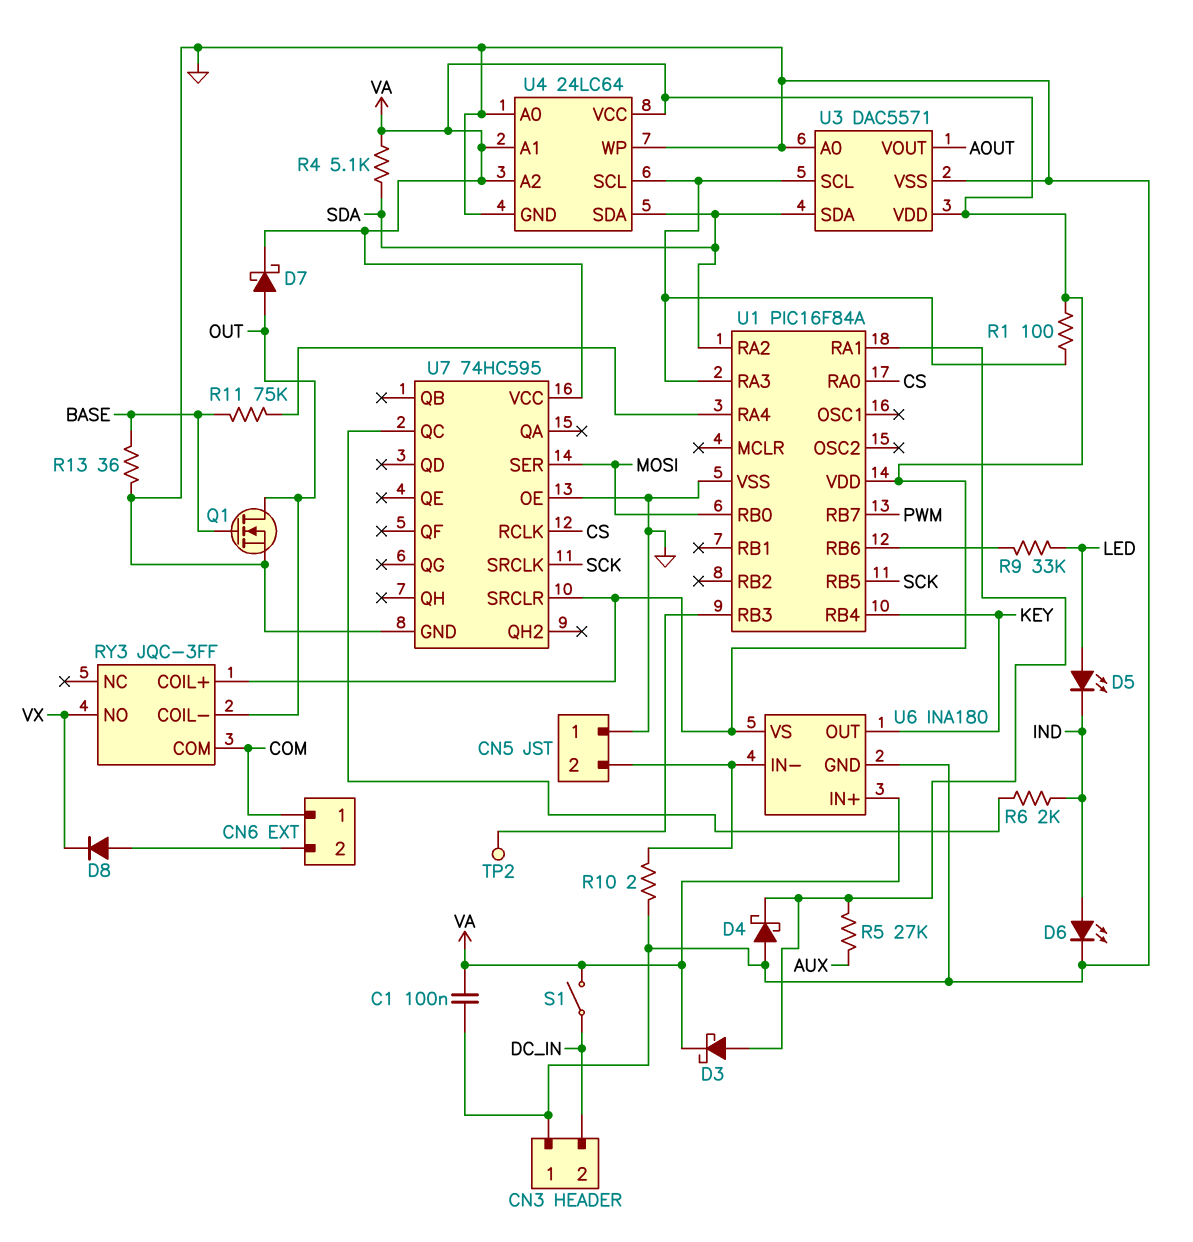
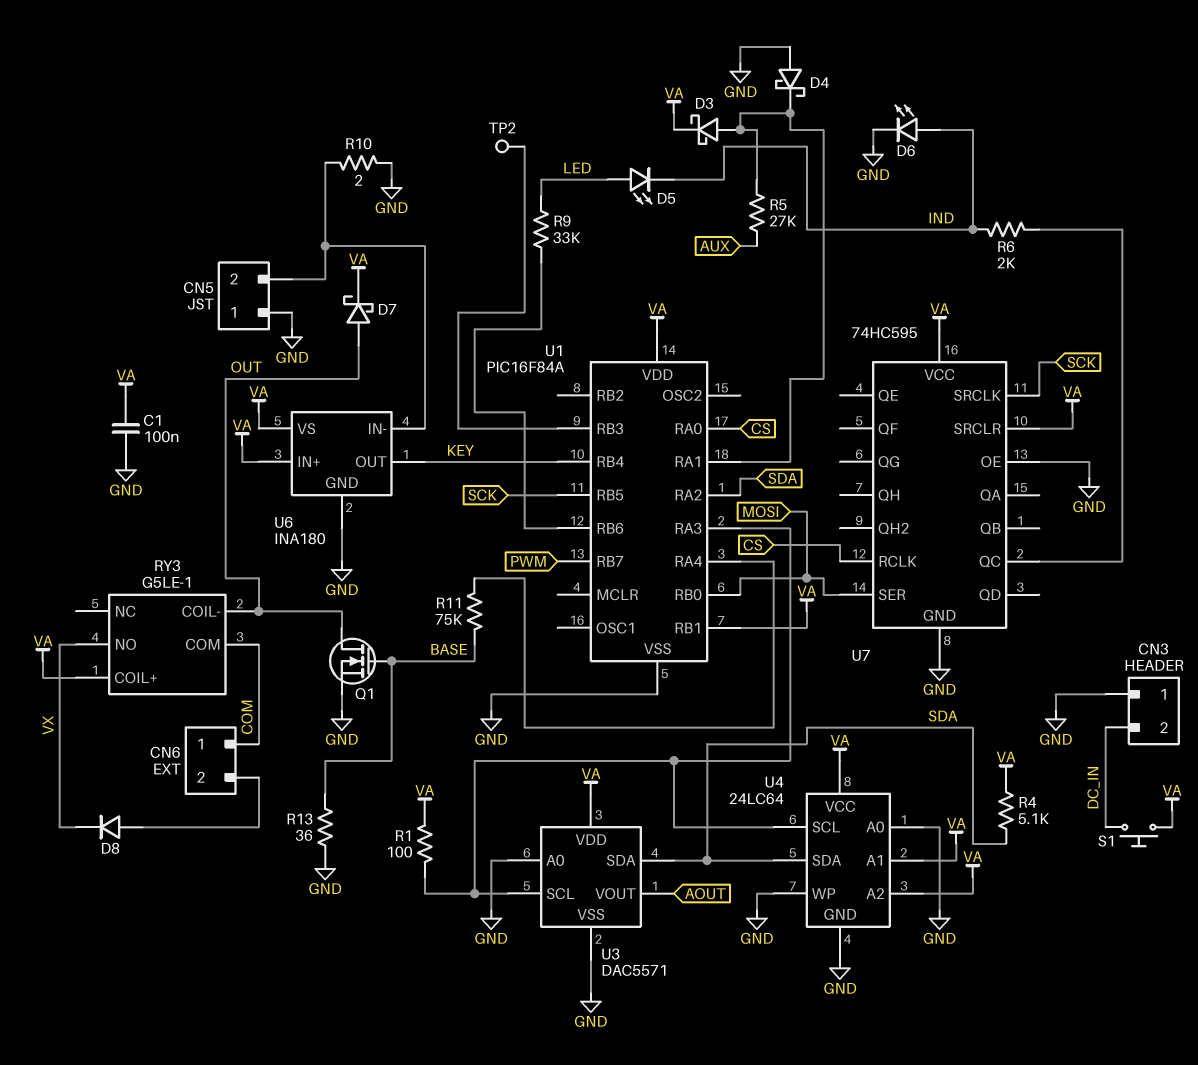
RY3: JQC-3FF -> G5LE-1
S1: switch (DC_IN, VA) -> button (DC_IN, VA)
U1 pin RB1: none -> VA

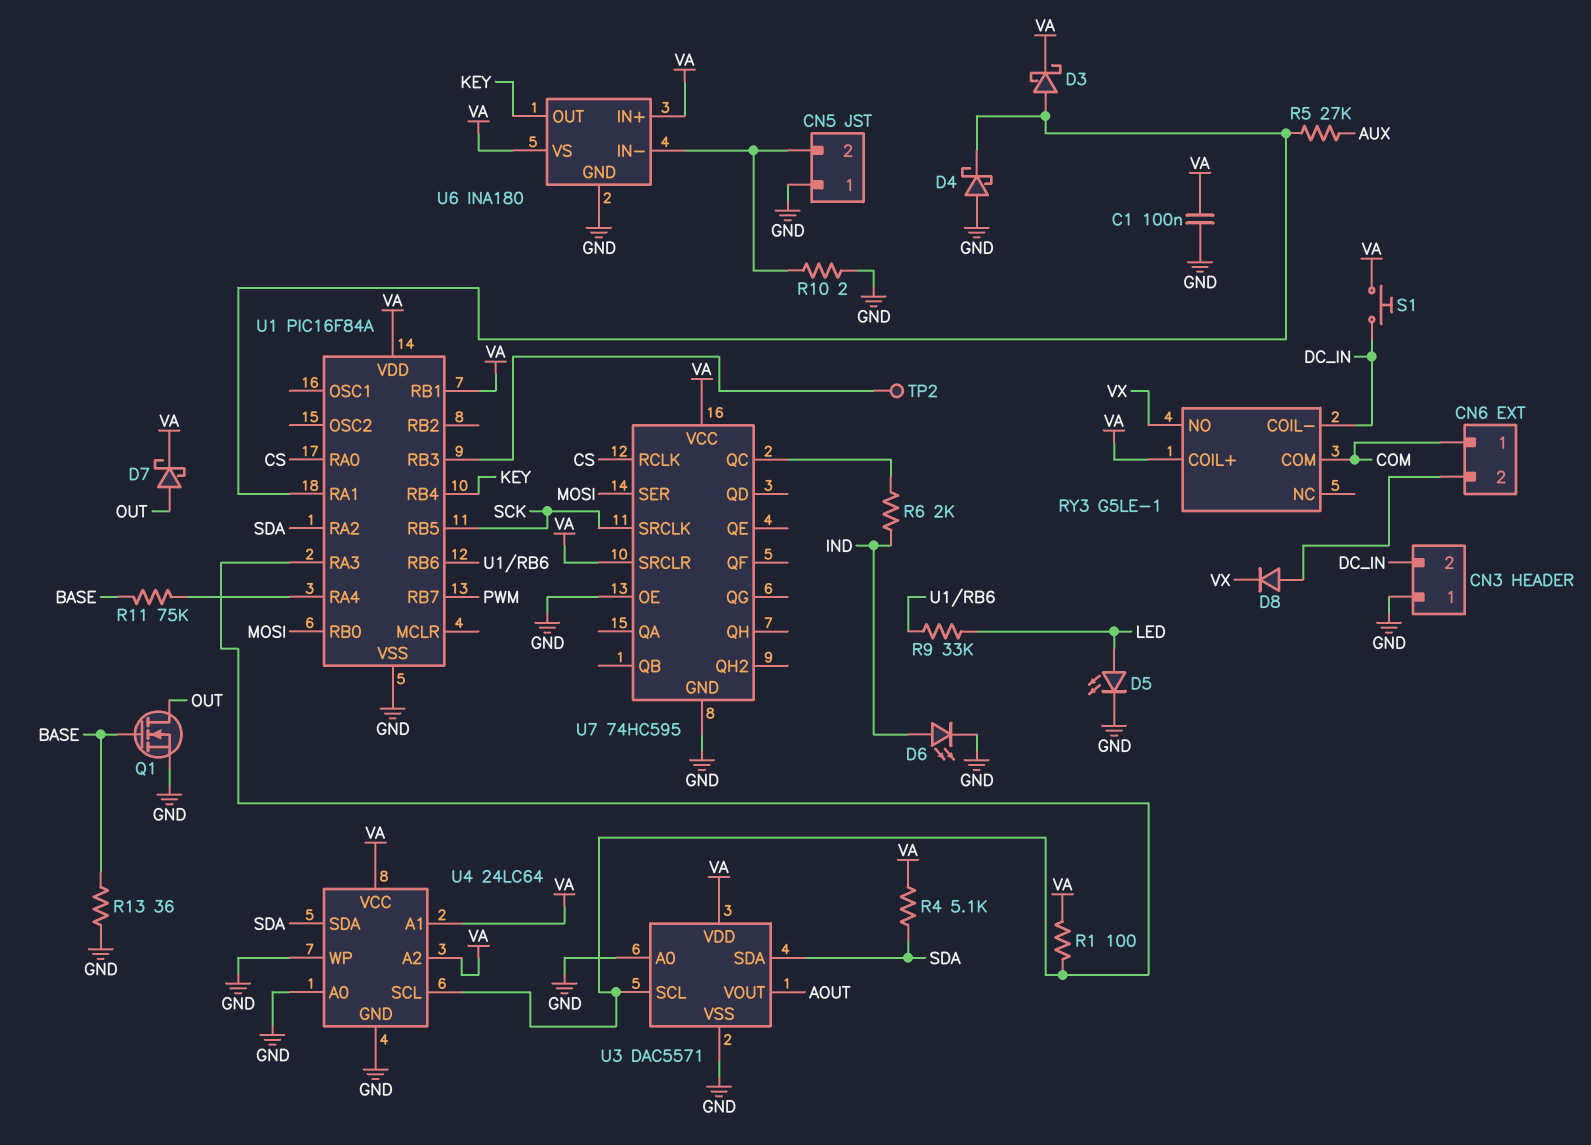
D5: LED (A LED, K IND) -> LED (A LED, K GND)
RY3 pin COIL-: OUT -> DC_IN

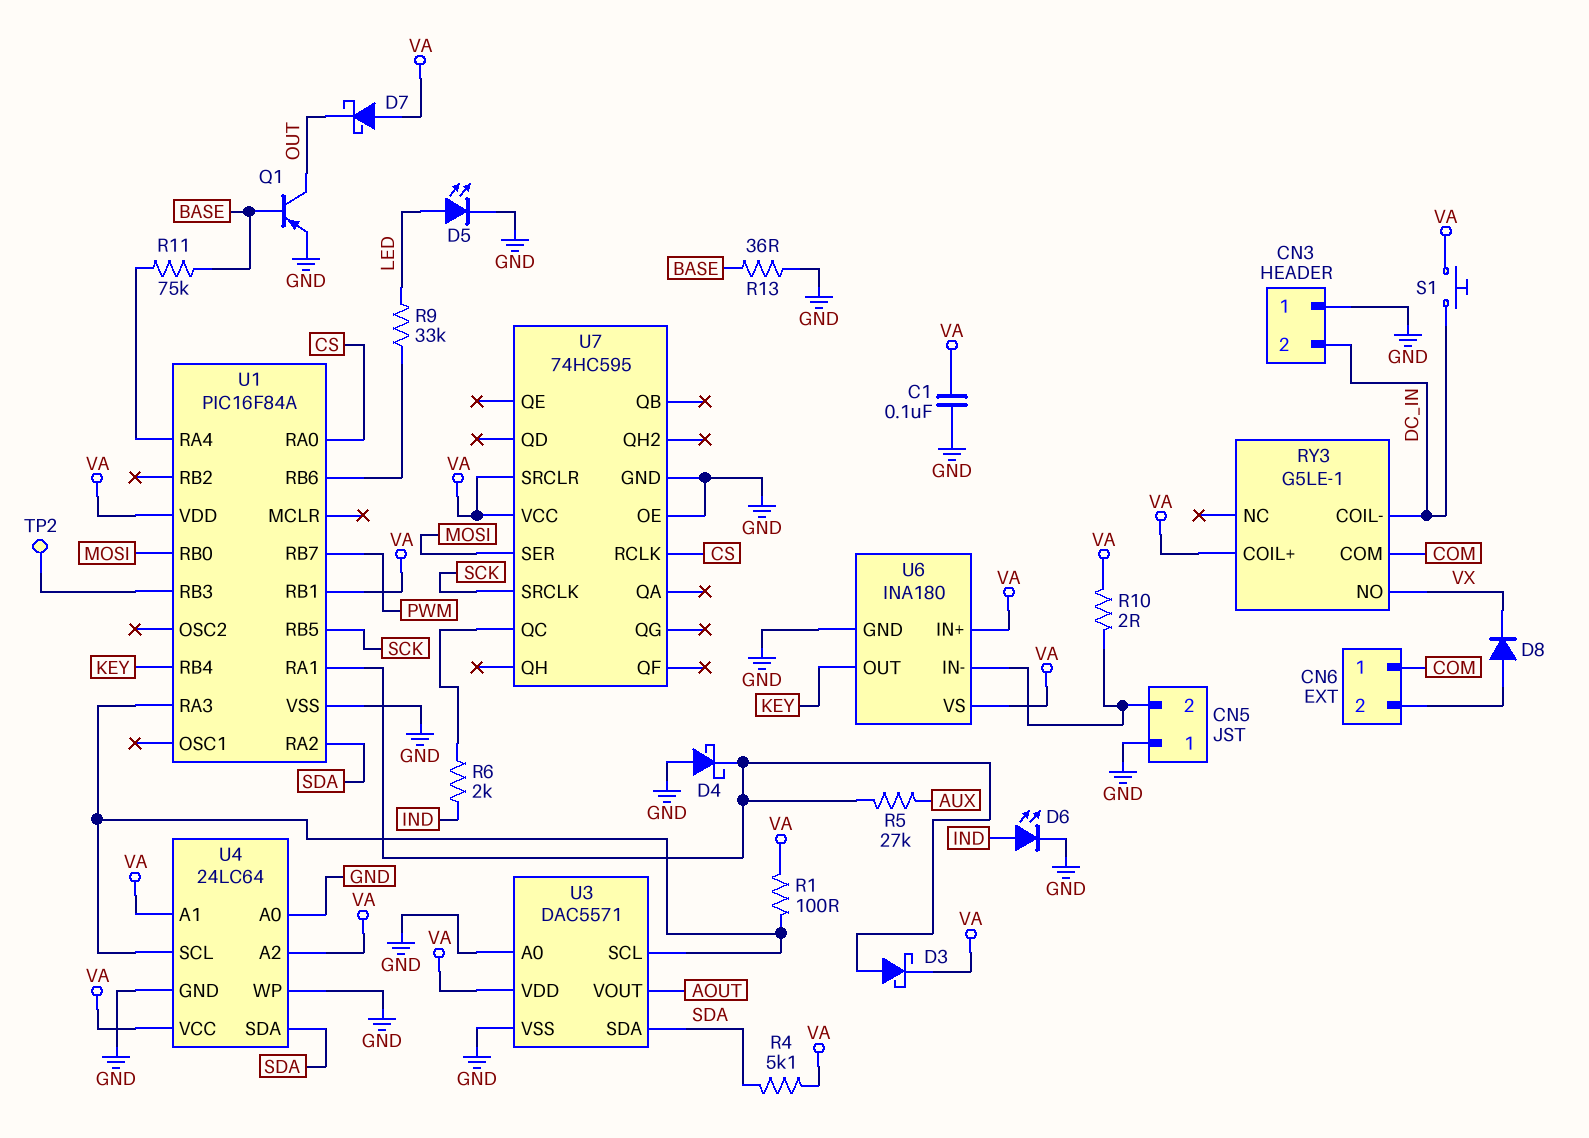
D7: schottky (A OUT, K VA) -> schottky (A VA, K OUT)
Q1: NMOS (G BASE, D OUT, S GND) -> PNP (B BASE, C OUT, E GND)
R10: 2 (CN5/2, GND) -> 2 (CN5/2, VA)

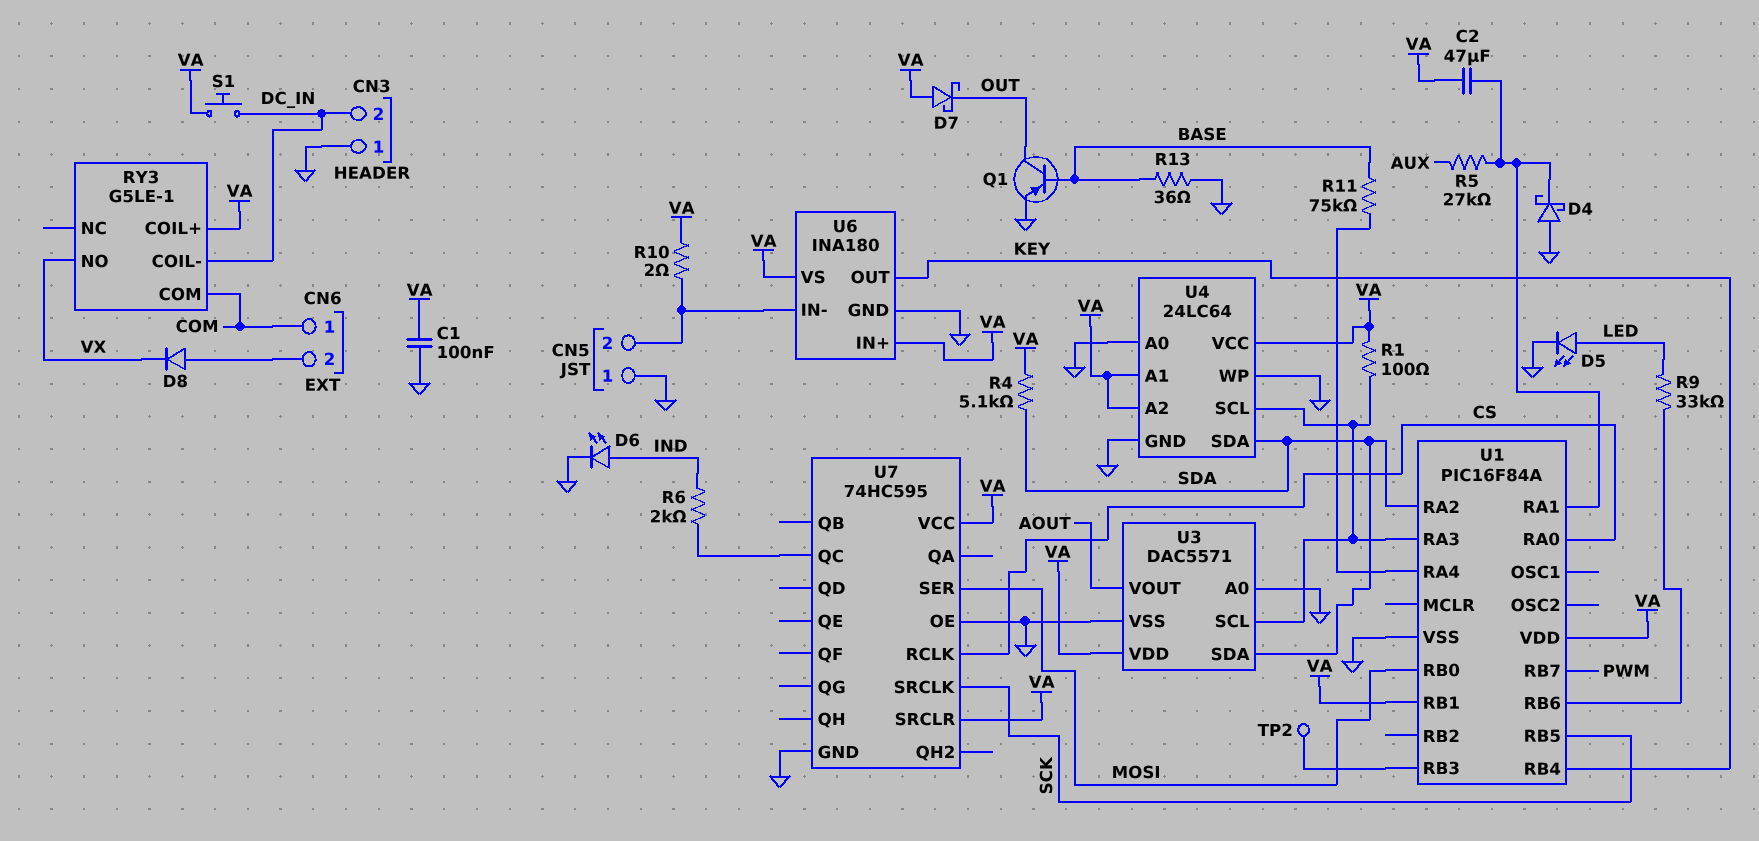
C2: none -> 47uF (U1/RA1, VA)
D3: schottky (A U1/RA1, K VA) -> none

